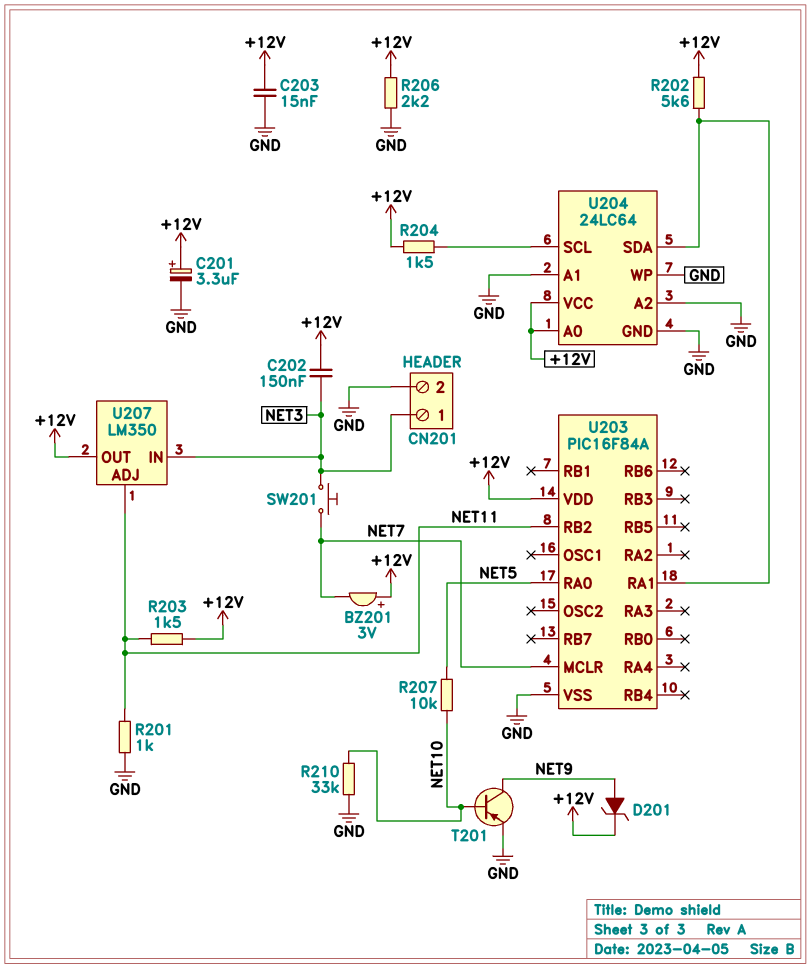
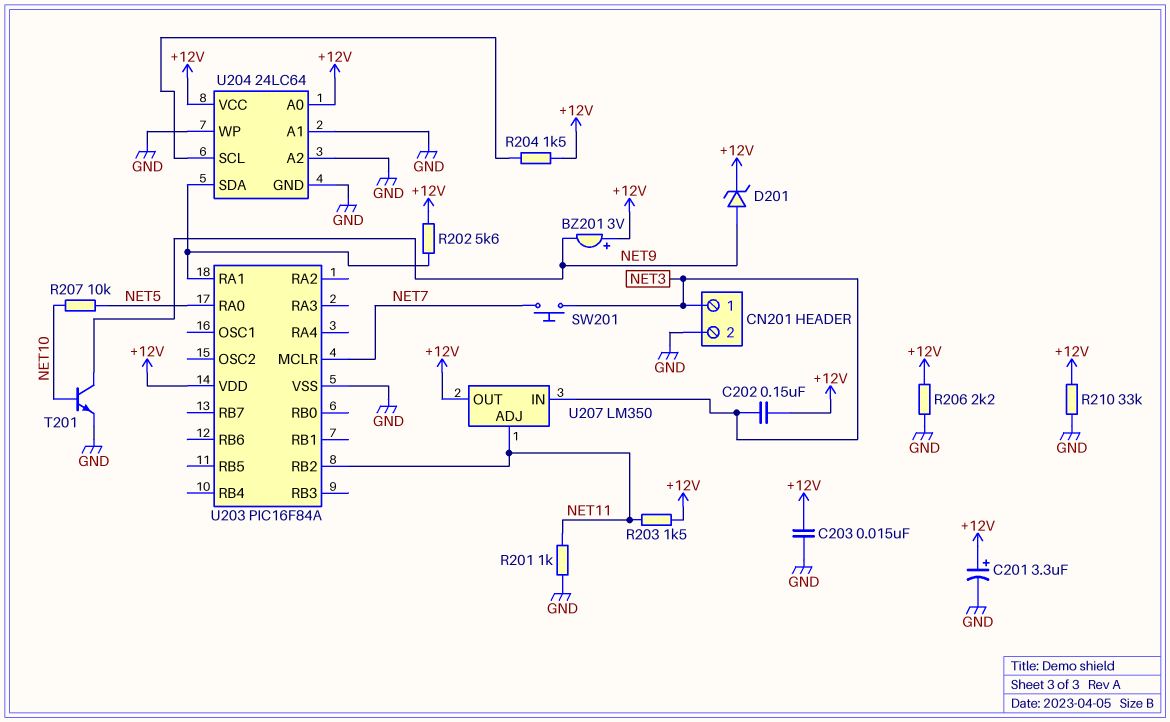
BZ201: buzzer 3V (plus +12V, minus NET7) -> buzzer 3V (plus +12V, minus NET9)
R210: 33k (GND, NET10) -> 33k (+12V, GND)
T201: PNP (B NET10, C NET9, E GND) -> NPN (B NET10, C NET9, E GND)

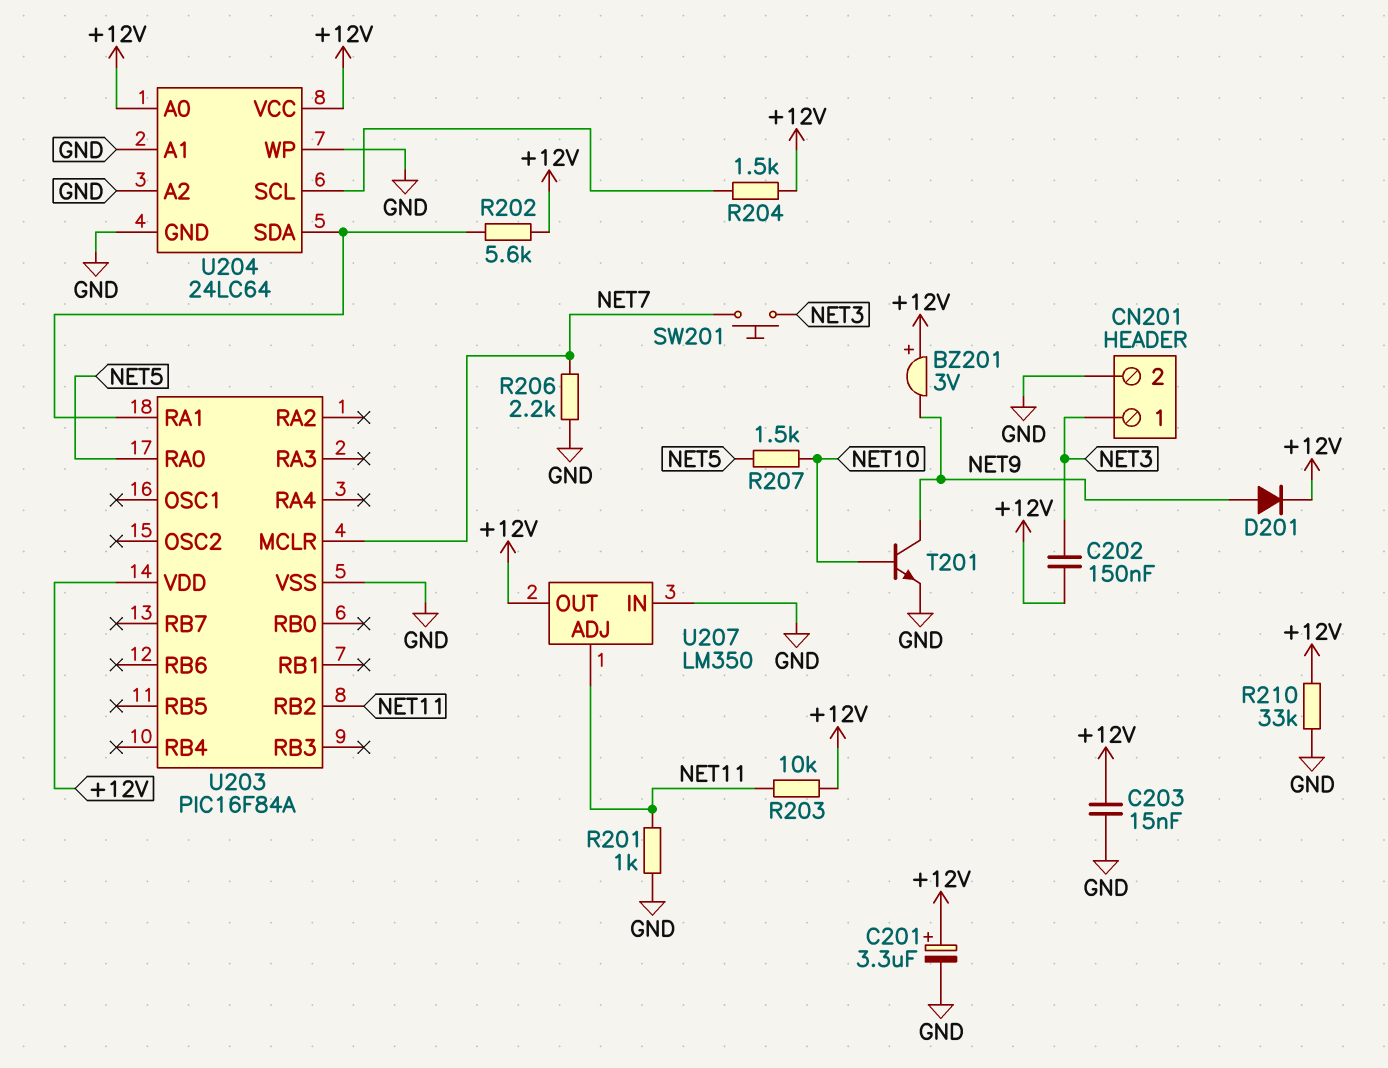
D201: zener (A NET9, K +12V) -> diode (A NET9, K +12V)
R203: 1.5k (+12V, NET11) -> 10k (+12V, NET11)
R206: 2.2k (+12V, GND) -> 2.2k (GND, NET7)
R207: 10k (NET5, NET10) -> 1.5k (NET5, NET10)
U207 pin IN: NET3 -> GND

